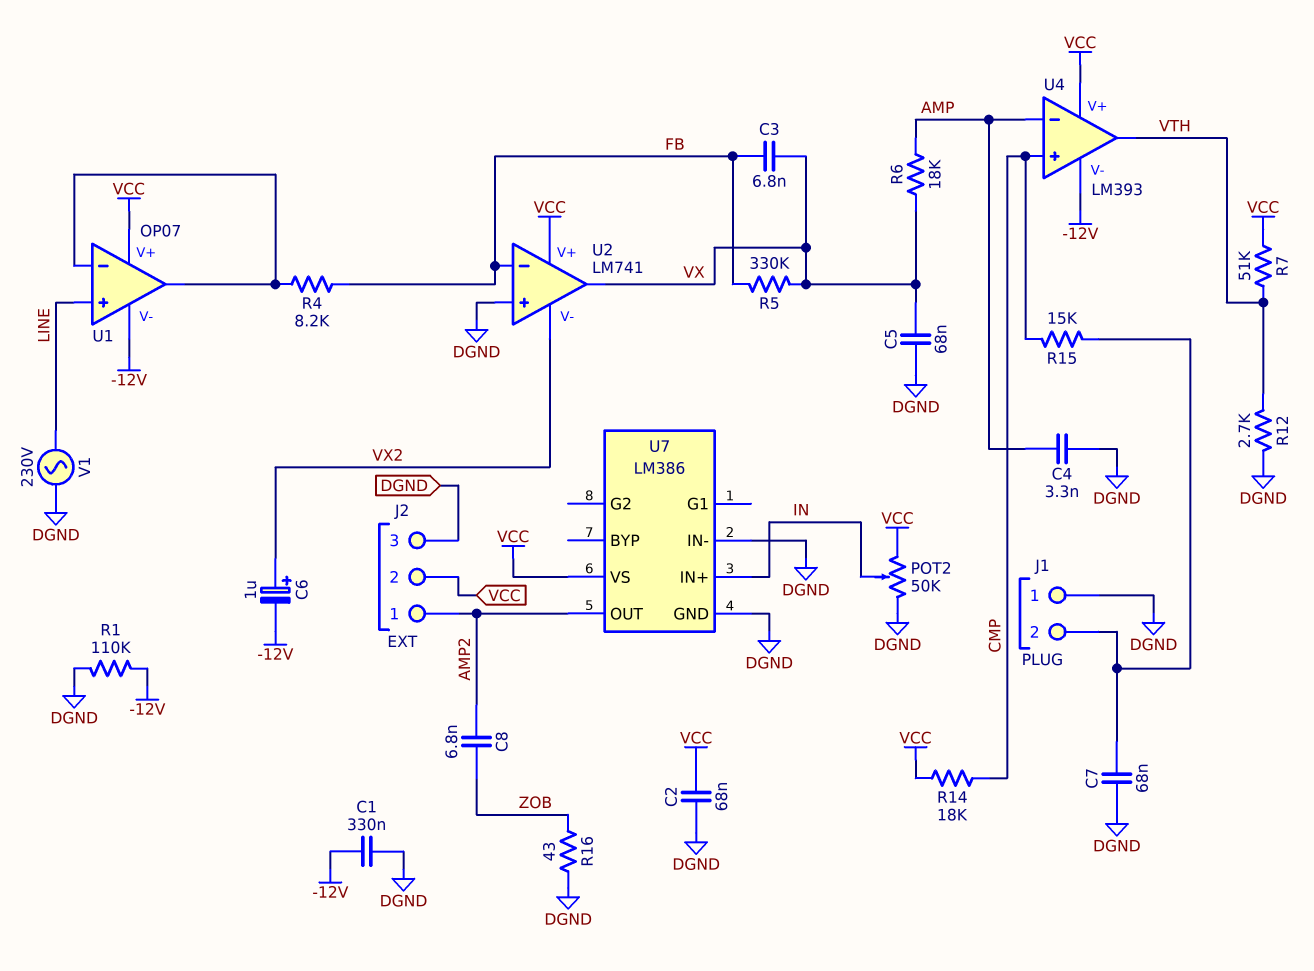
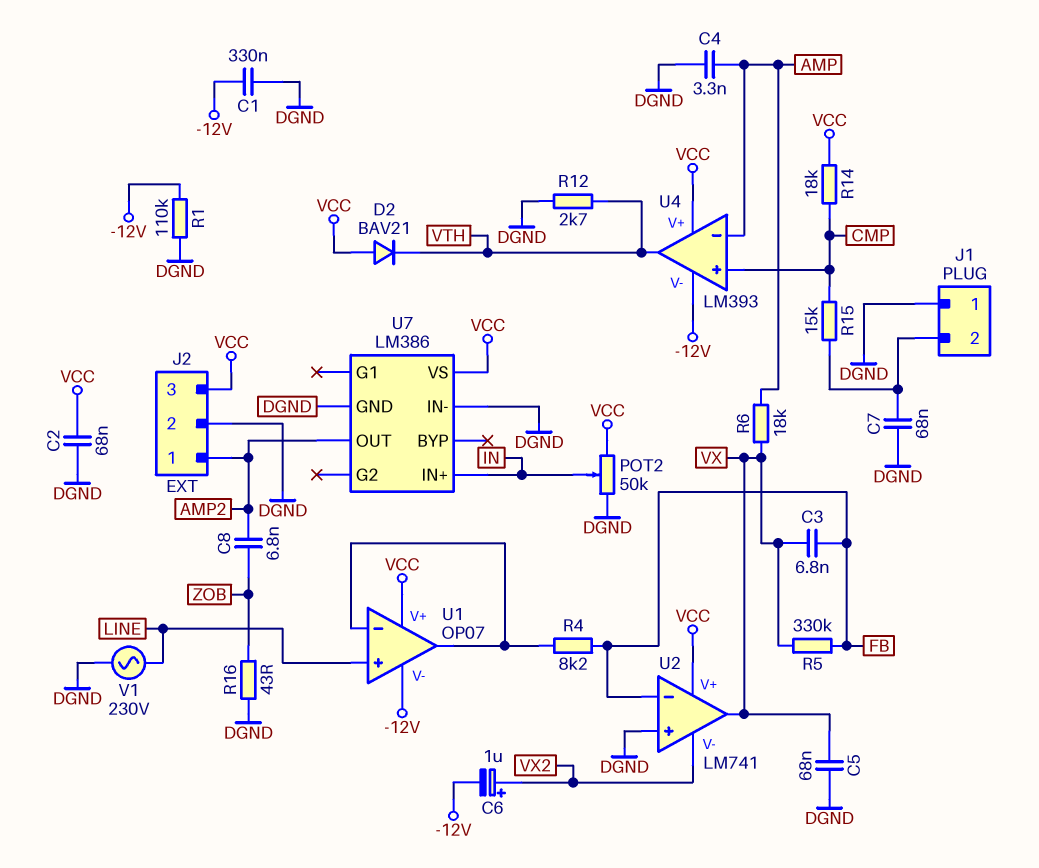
D2: none -> diode BAV21 (A VCC, K VTH)
J2 pin 2: VCC -> DGND
J2 pin 3: DGND -> VCC
R7: 51k (VCC, VTH) -> none

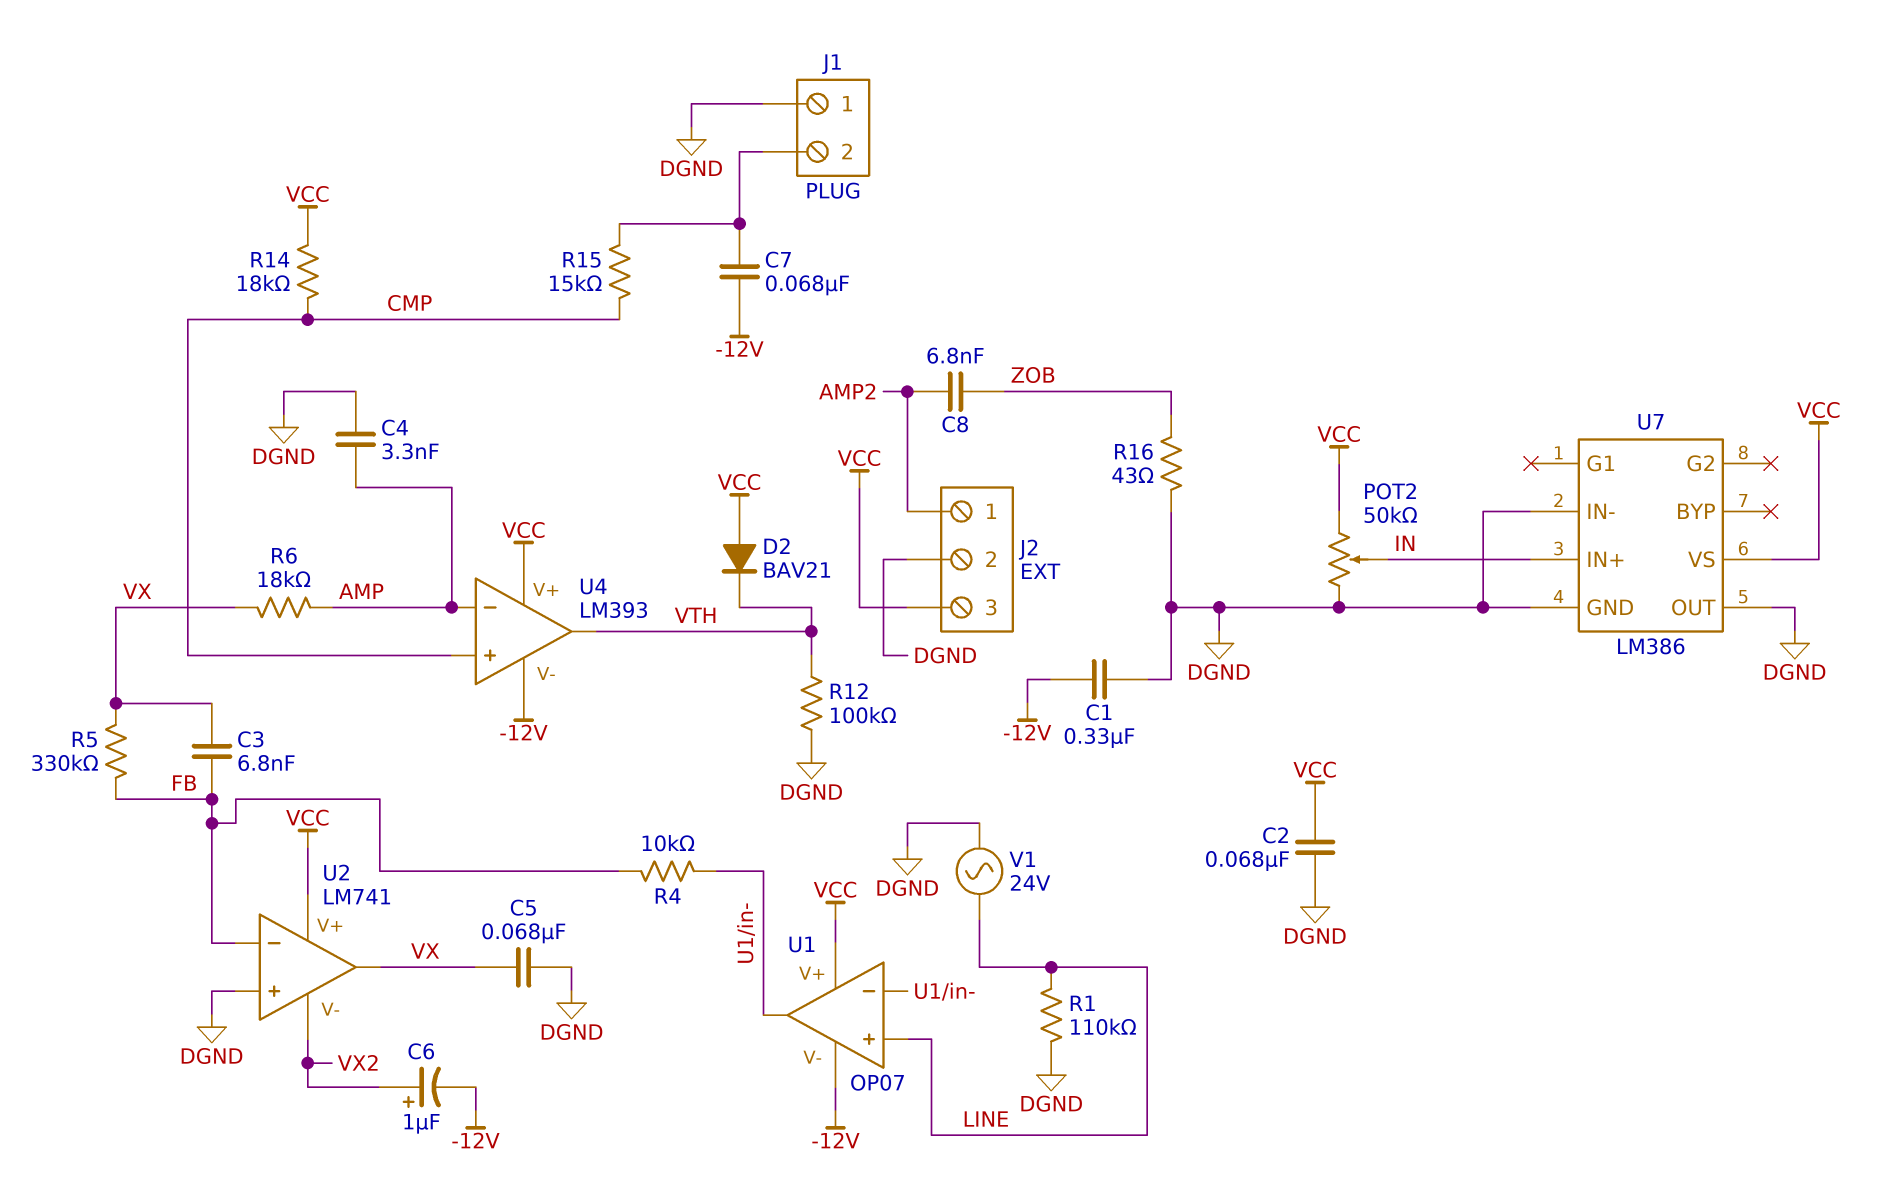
C7: 68nF (DGND, J1/2) -> 68nF (-12V, J1/2)
R1: 110k (-12V, DGND) -> 110k (DGND, LINE)
R4: 8.2k (FB, U1/in-) -> 10k (FB, U1/in-)
R12: 2.7k (DGND, VTH) -> 100k (DGND, VTH)
U7 pin OUT: AMP2 -> DGND
V1: AC 230V (DGND, LINE) -> AC 24V (DGND, LINE)

